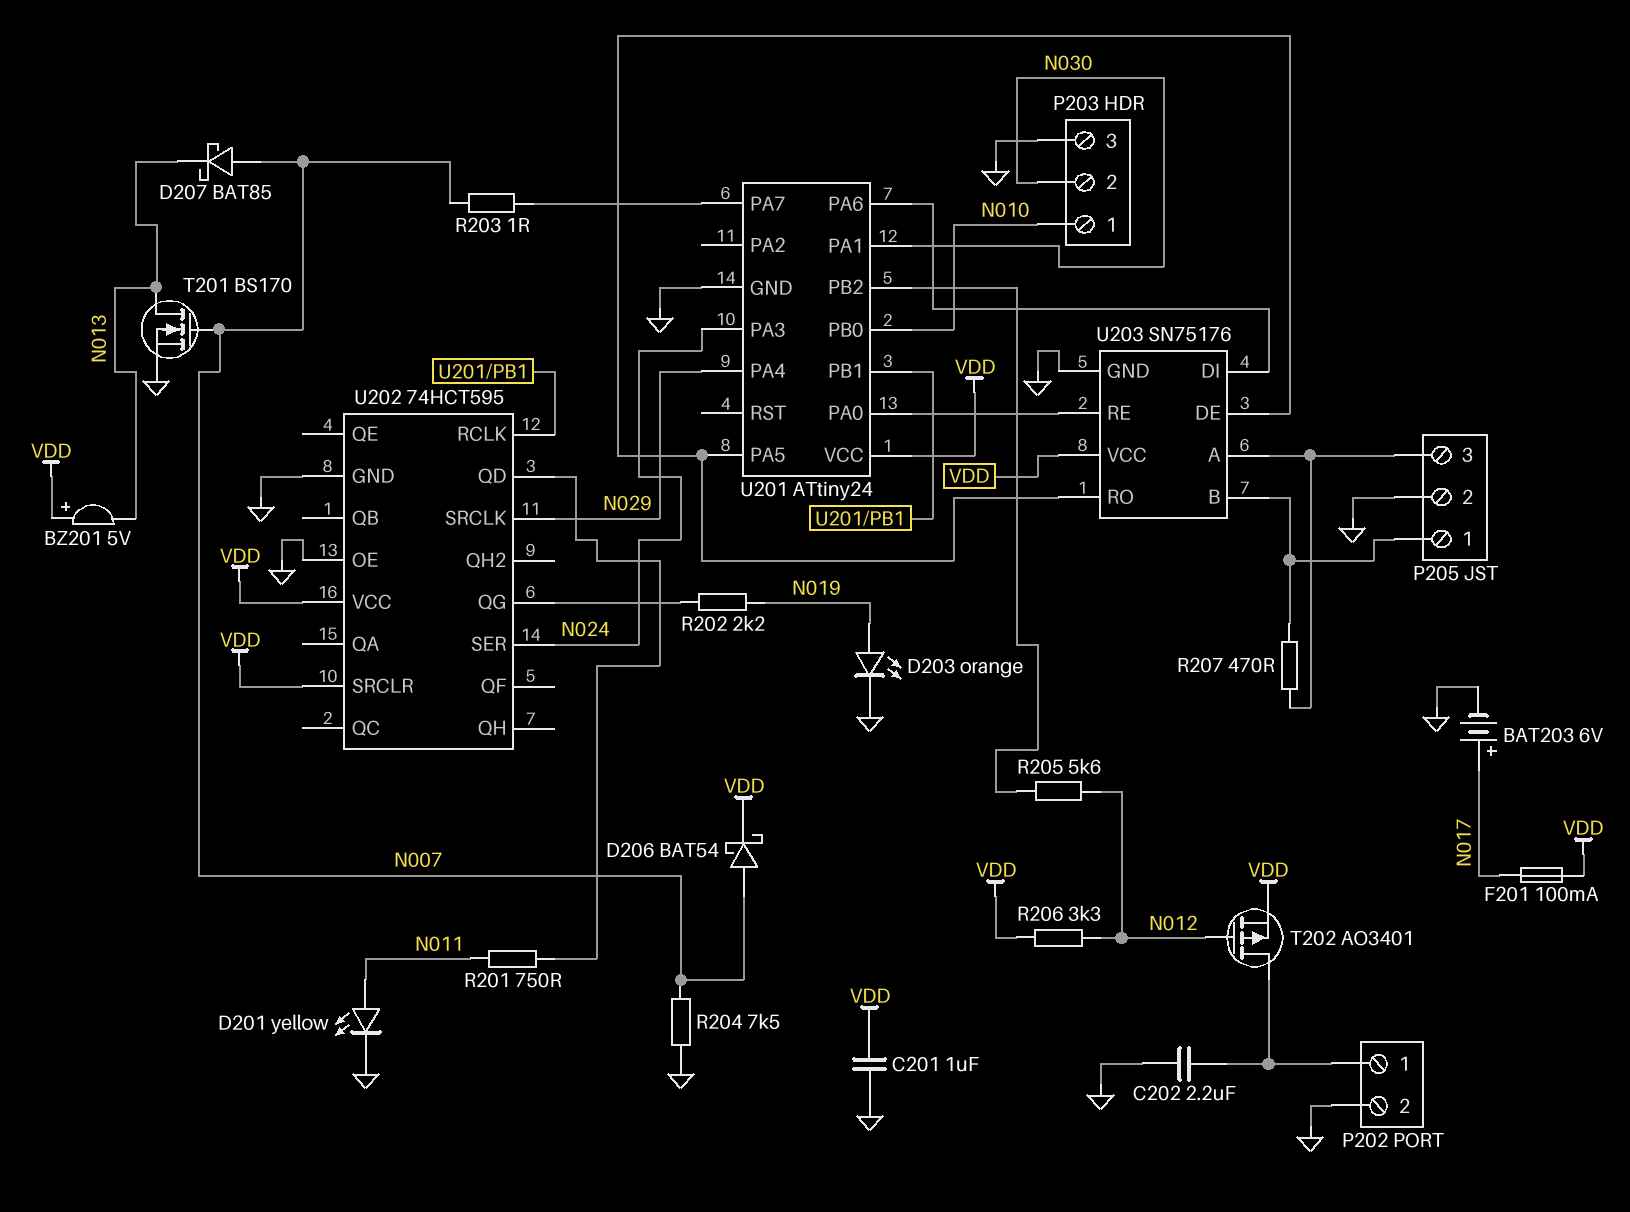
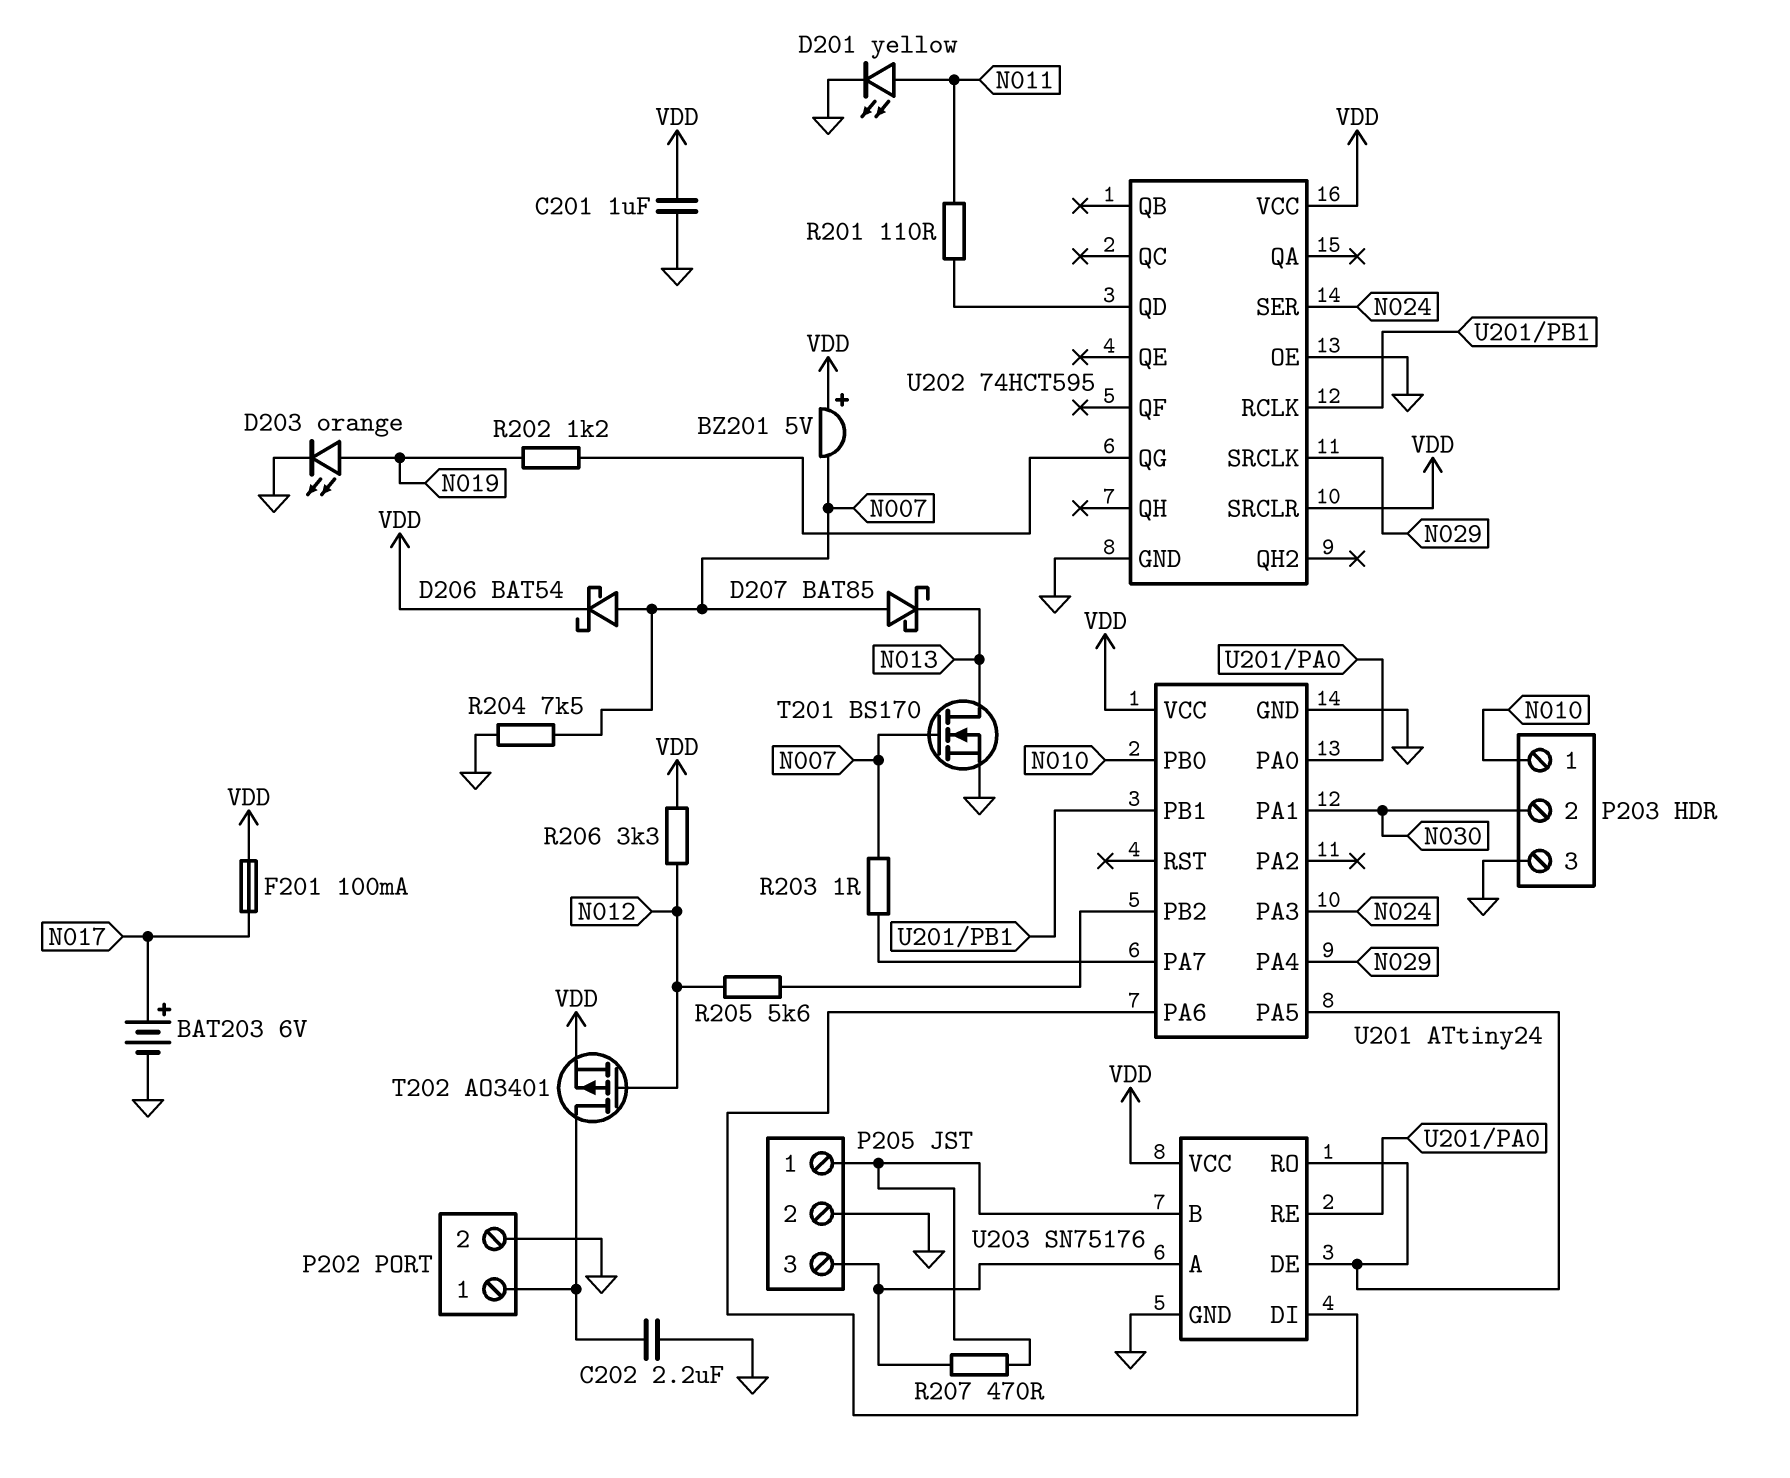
BZ201: buzzer 5V (plus VDD, minus N013) -> buzzer 5V (plus VDD, minus N007)
R201: 750 (N011, U202/QD) -> 110 (N011, U202/QD)
R202: 2.2k (N019, U202/QG) -> 1.2k (N019, U202/QG)

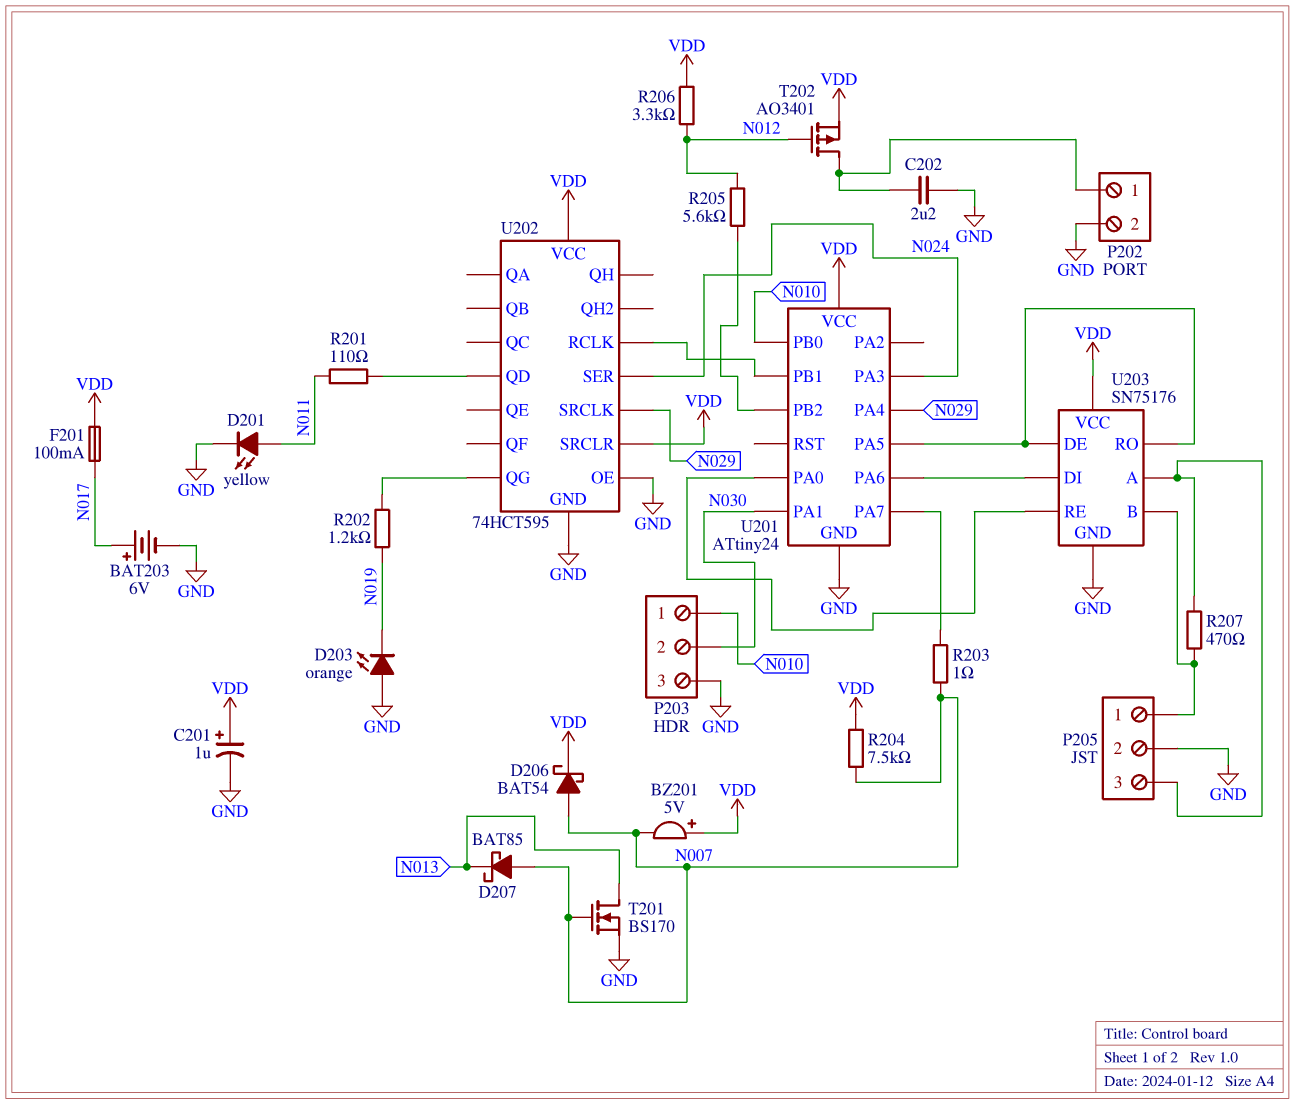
C201: 1uF (GND, VDD) -> 1uF (plus VDD, minus GND)
D203: LED orange (A N019, K GND) -> LED orange (A GND, K N019)
R204: 7.5k (GND, N007) -> 7.5k (N007, VDD)

